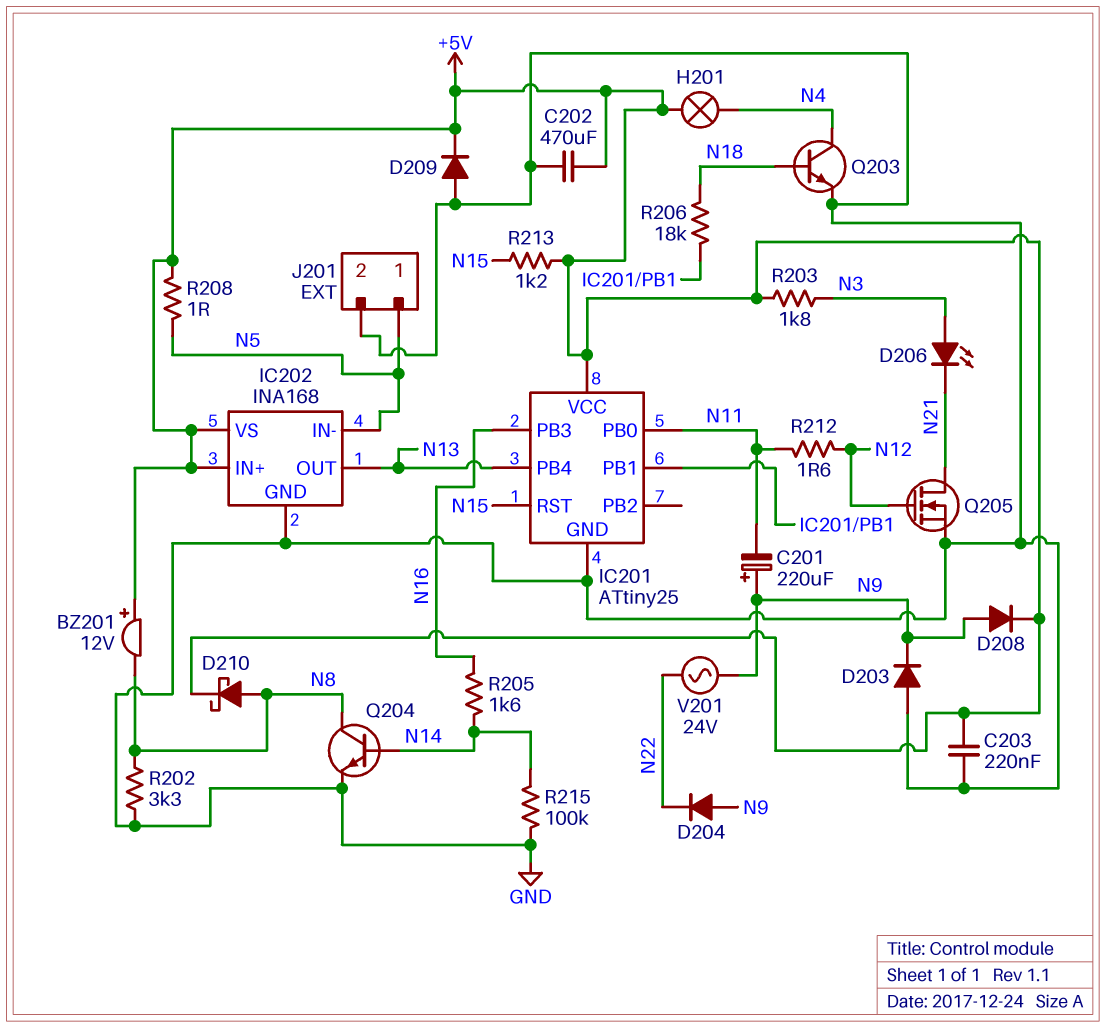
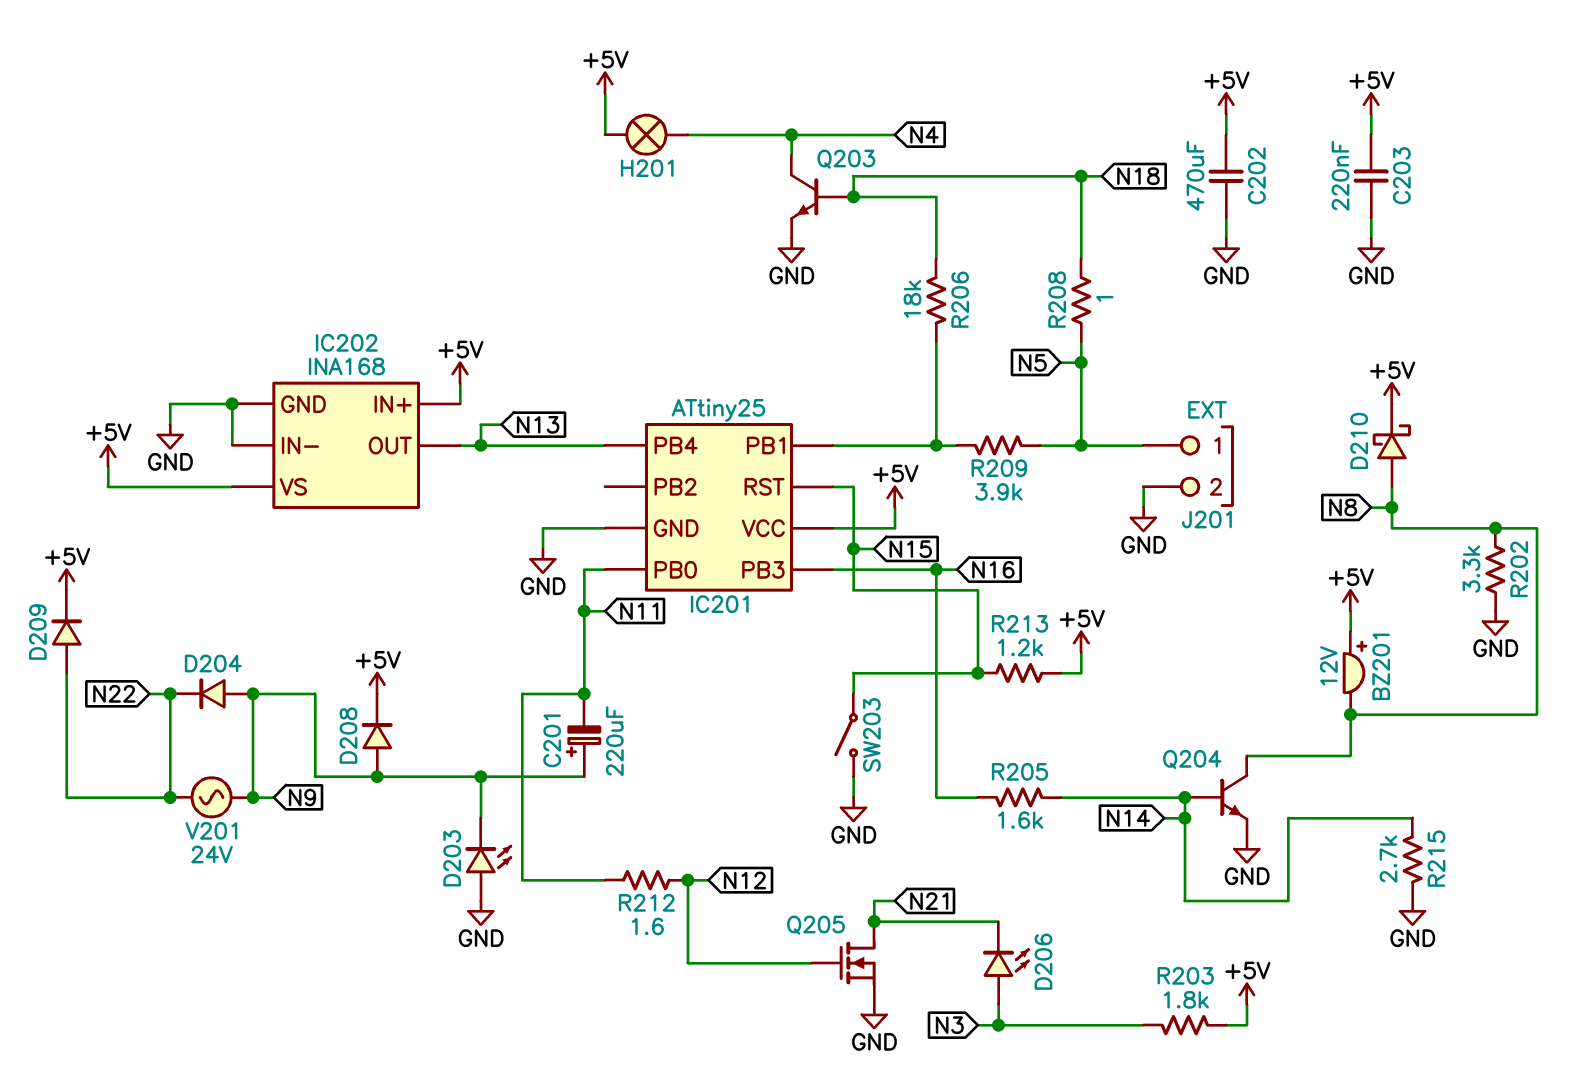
D203: diode (A GND, K N9) -> LED (A GND, K N9)
D209: diode (A GND, K +5V) -> diode (A N22, K +5V)
IC202 pin IN-: N5 -> GND
R208: 1 (+5V, N5) -> 1 (N5, N18)
R209: none -> 3.9k (IC201/PB1, N5)
R215: 100k (GND, N14) -> 2.7k (GND, N14)
SW203: none -> switch (GND, N15)

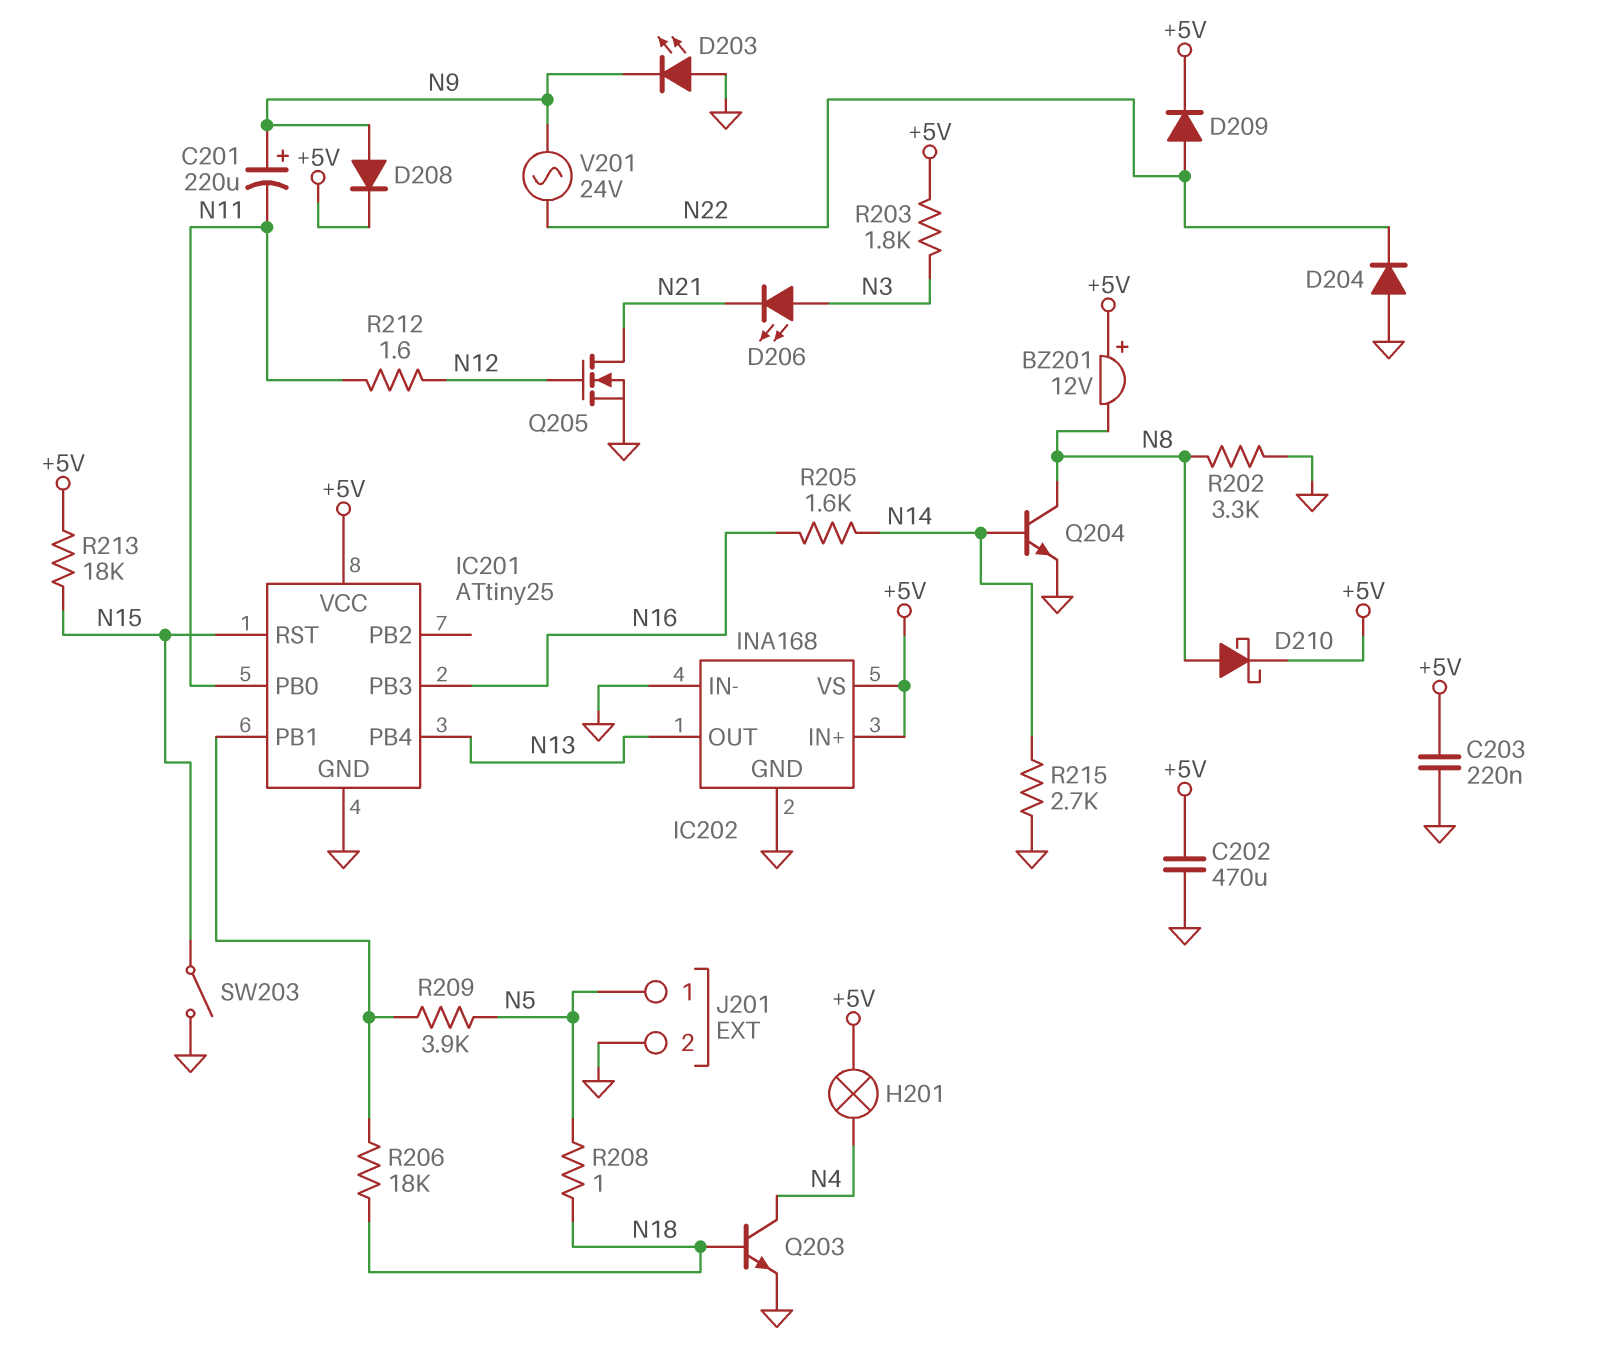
D204: diode (A N9, K N22) -> diode (A GND, K N22)
R213: 1.2k (+5V, N15) -> 18k (+5V, N15)

